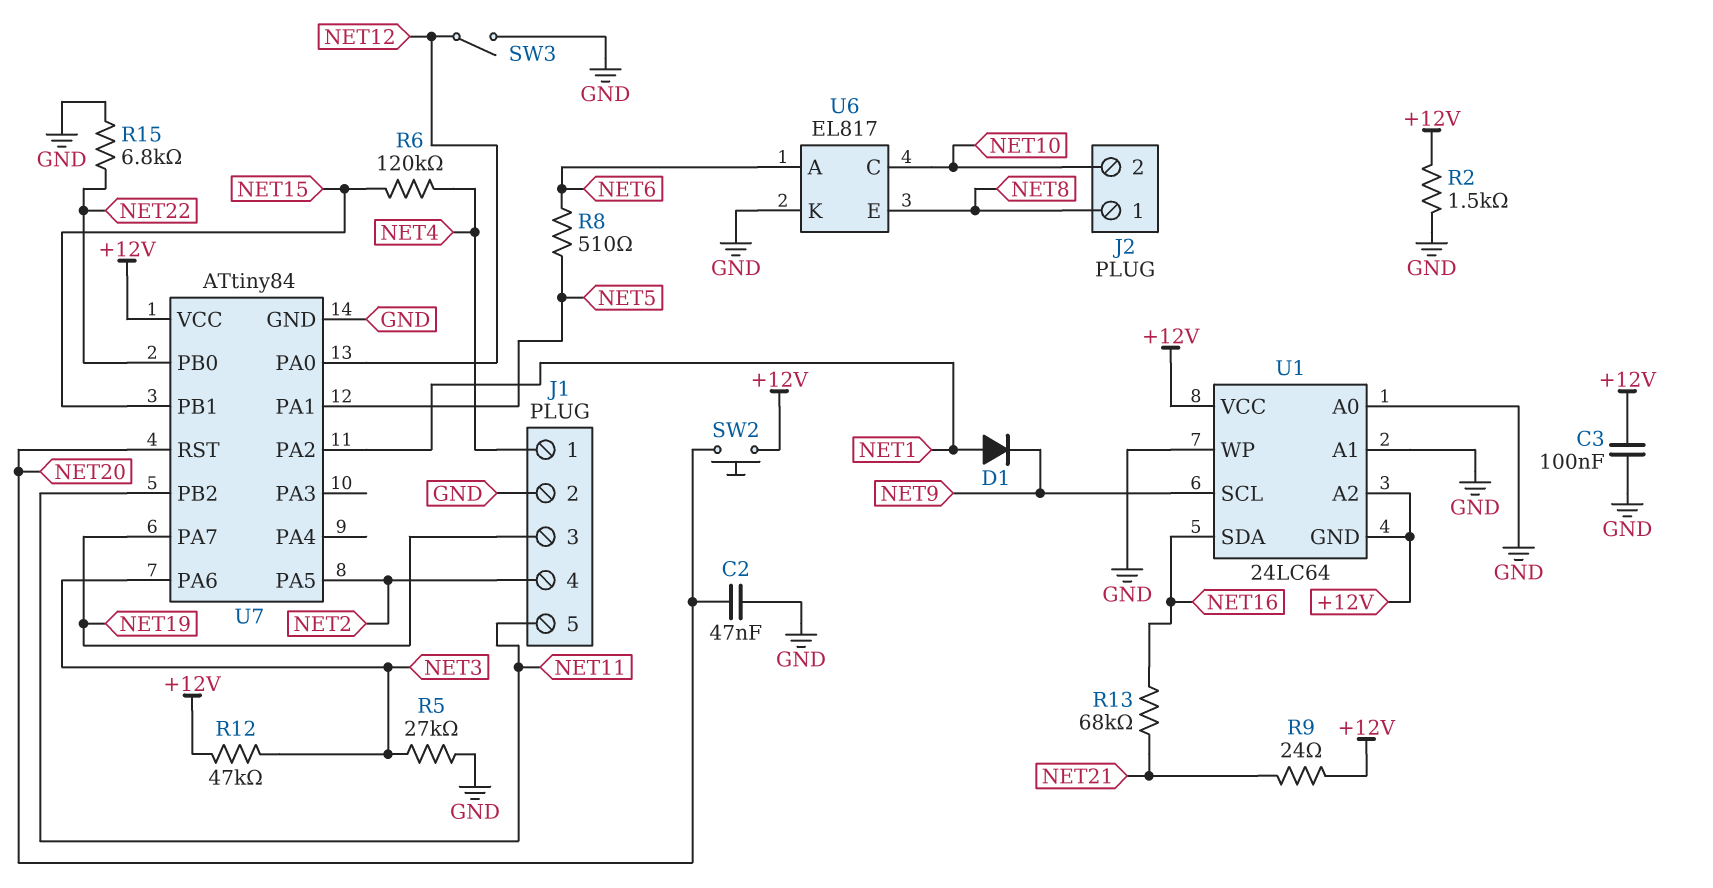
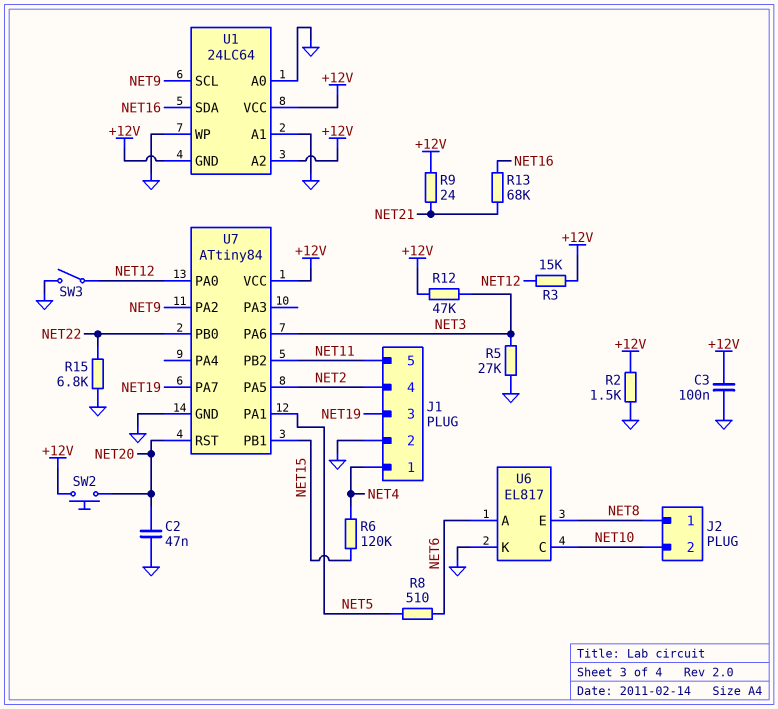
D1: diode (A NET1, K NET9) -> none
R3: none -> 15k (+12V, NET12)
U7 pin PA2: NET1 -> NET9

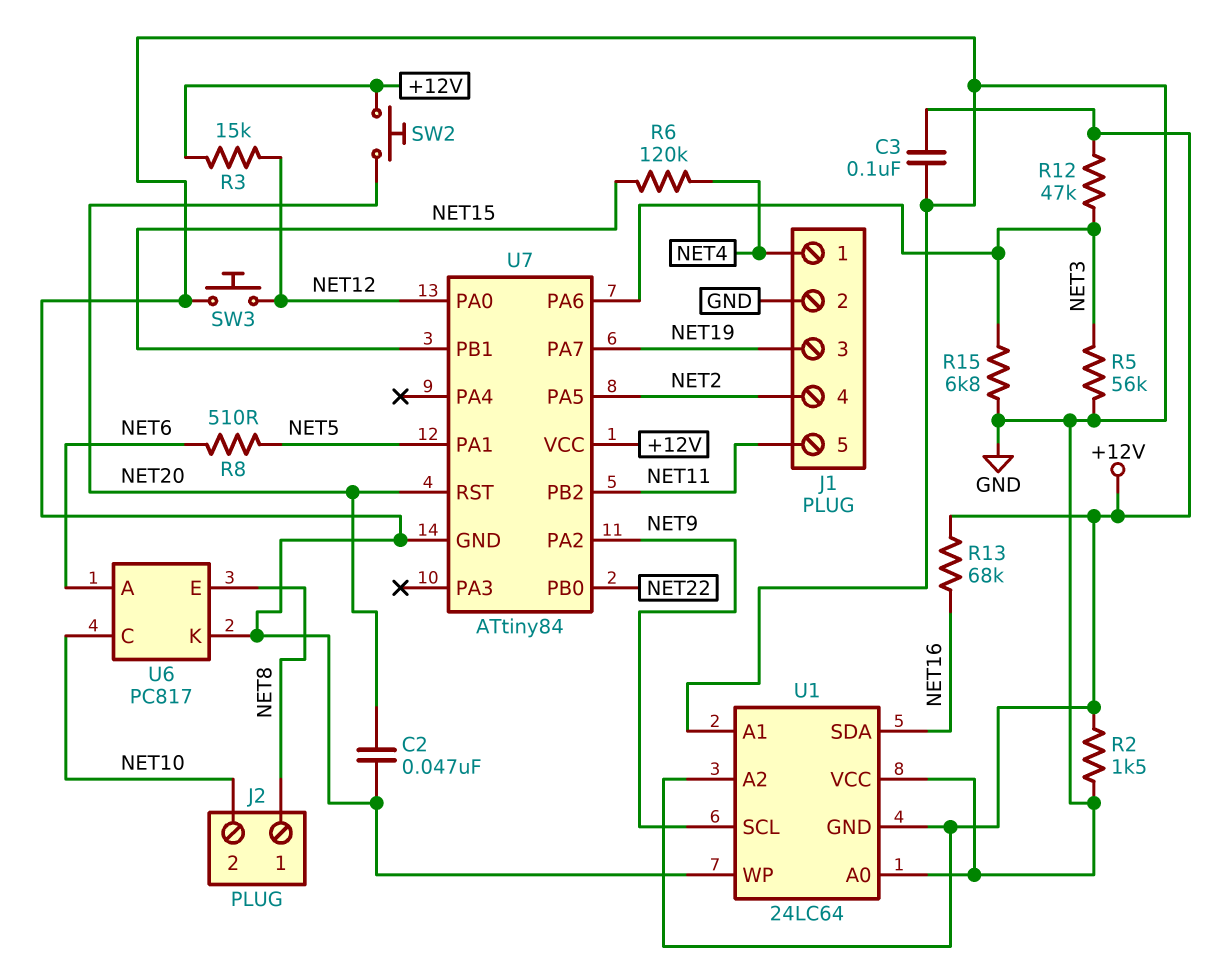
R5: 27k (GND, NET3) -> 56k (GND, NET3)
R9: 24 (+12V, NET21) -> none
R13: 68k (NET16, NET21) -> 68k (+12V, NET16)
R15: 6.8k (GND, NET22) -> 6.8k (GND, NET3)
SW3: switch (GND, NET12) -> button (GND, NET12)
U1 pin VCC: +12V -> GND
U6: EL817 -> PC817

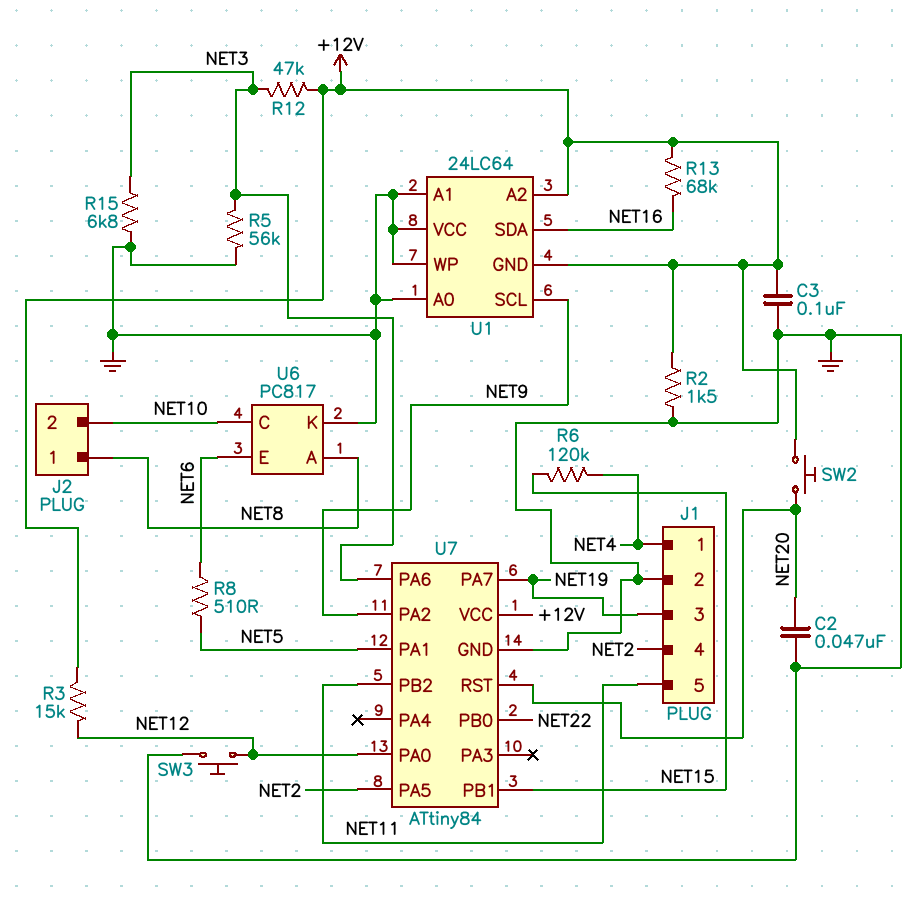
U6 pin A: NET6 -> NET8
U6 pin E: NET8 -> NET6

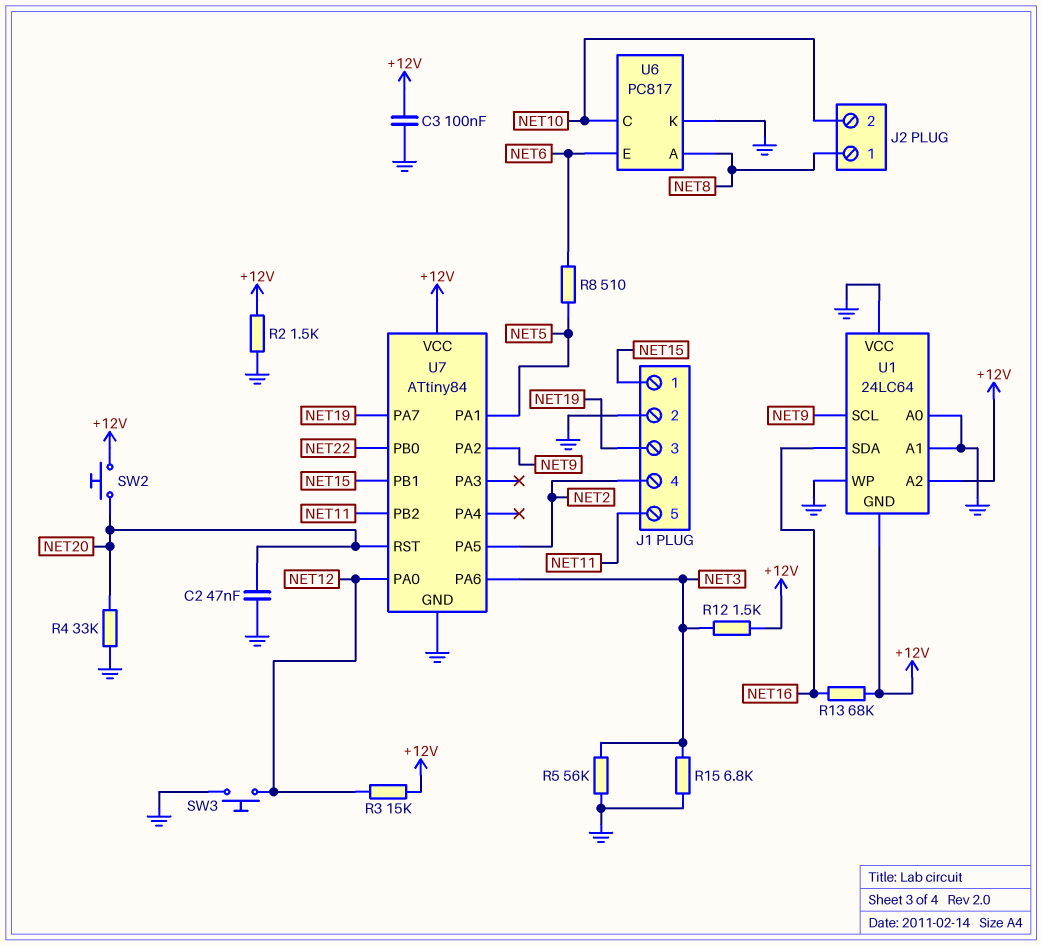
J1 pin 1: NET4 -> NET15
R4: none -> 33k (GND, NET20)
R6: 120k (NET4, NET15) -> none
R12: 47k (+12V, NET3) -> 1.5k (+12V, NET3)

